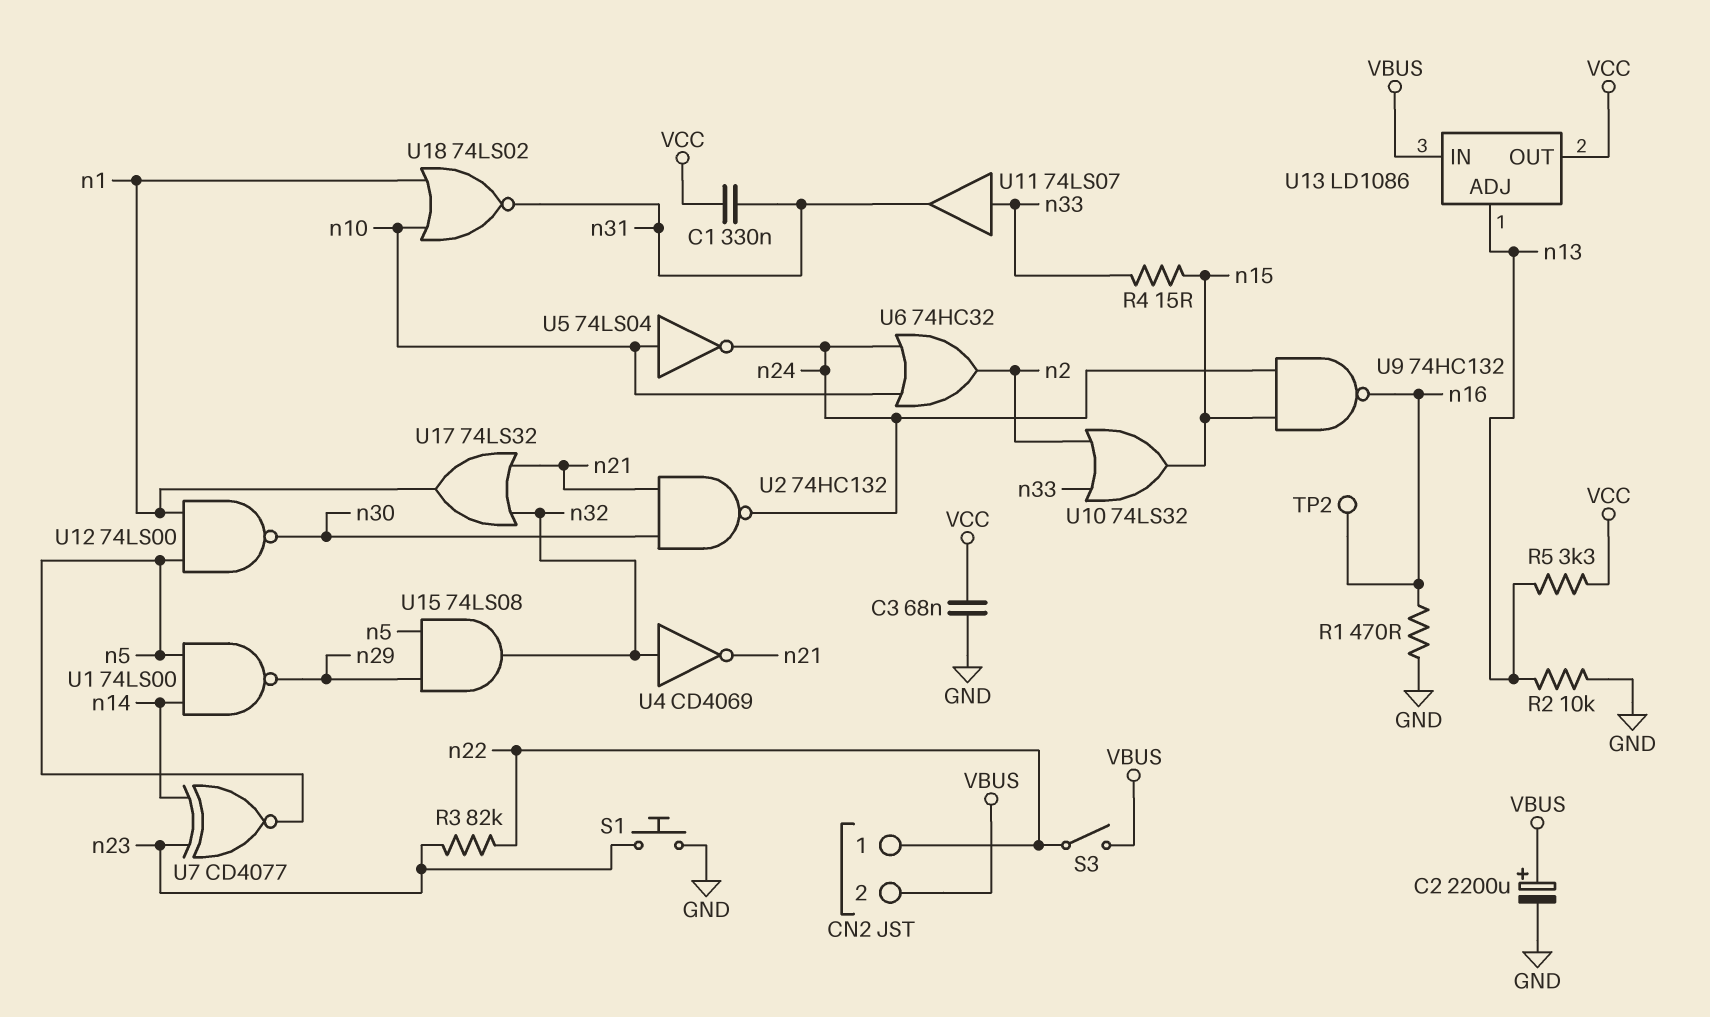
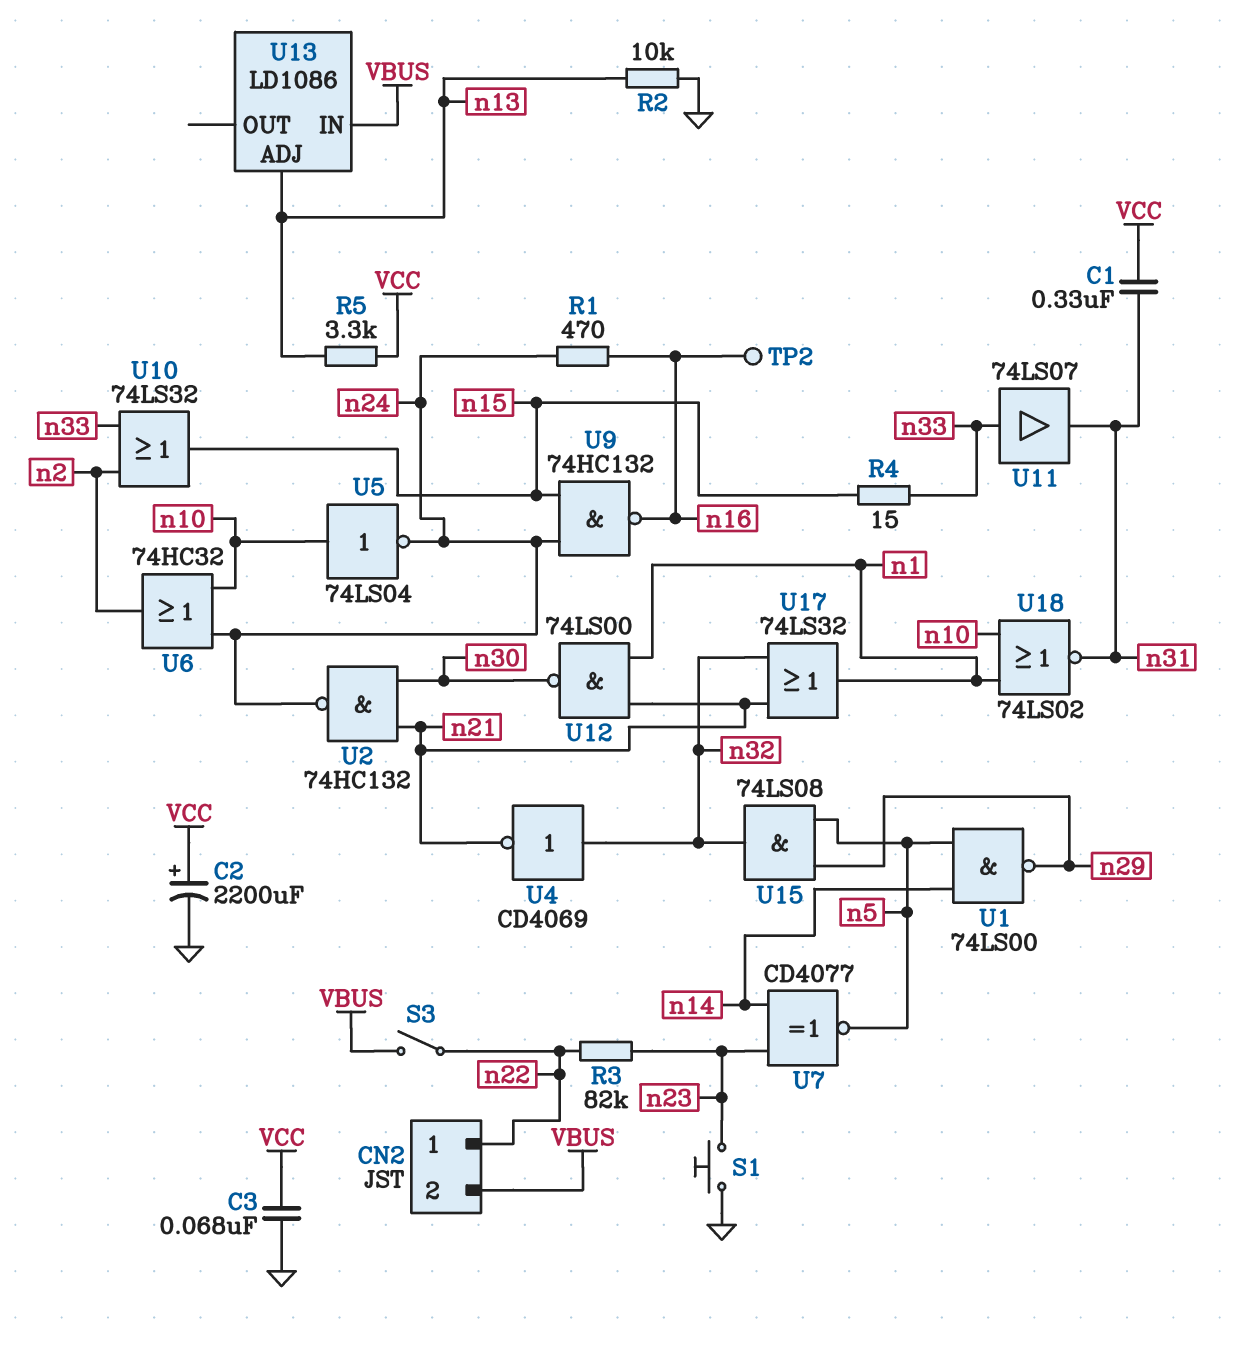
C2: 2200uF (plus VBUS, minus GND) -> 2200uF (plus VCC, minus GND)
R1: 470 (GND, n16) -> 470 (n16, n24)
U12: NAND 74LS00 (in n1, in n5, out n30) -> NAND 74LS00 (in n1, in n21, out n30)
U13 pin OUT: VCC -> none

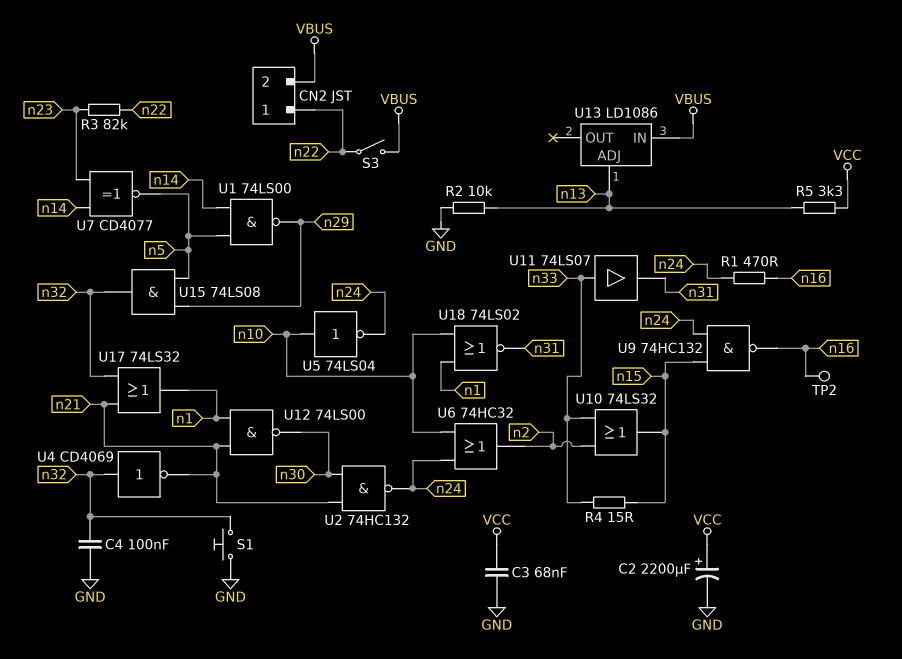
C1: 330nF (VCC, n31) -> none
C4: none -> 100nF (GND, n32)
S1: button (GND, n23) -> button (GND, n32)

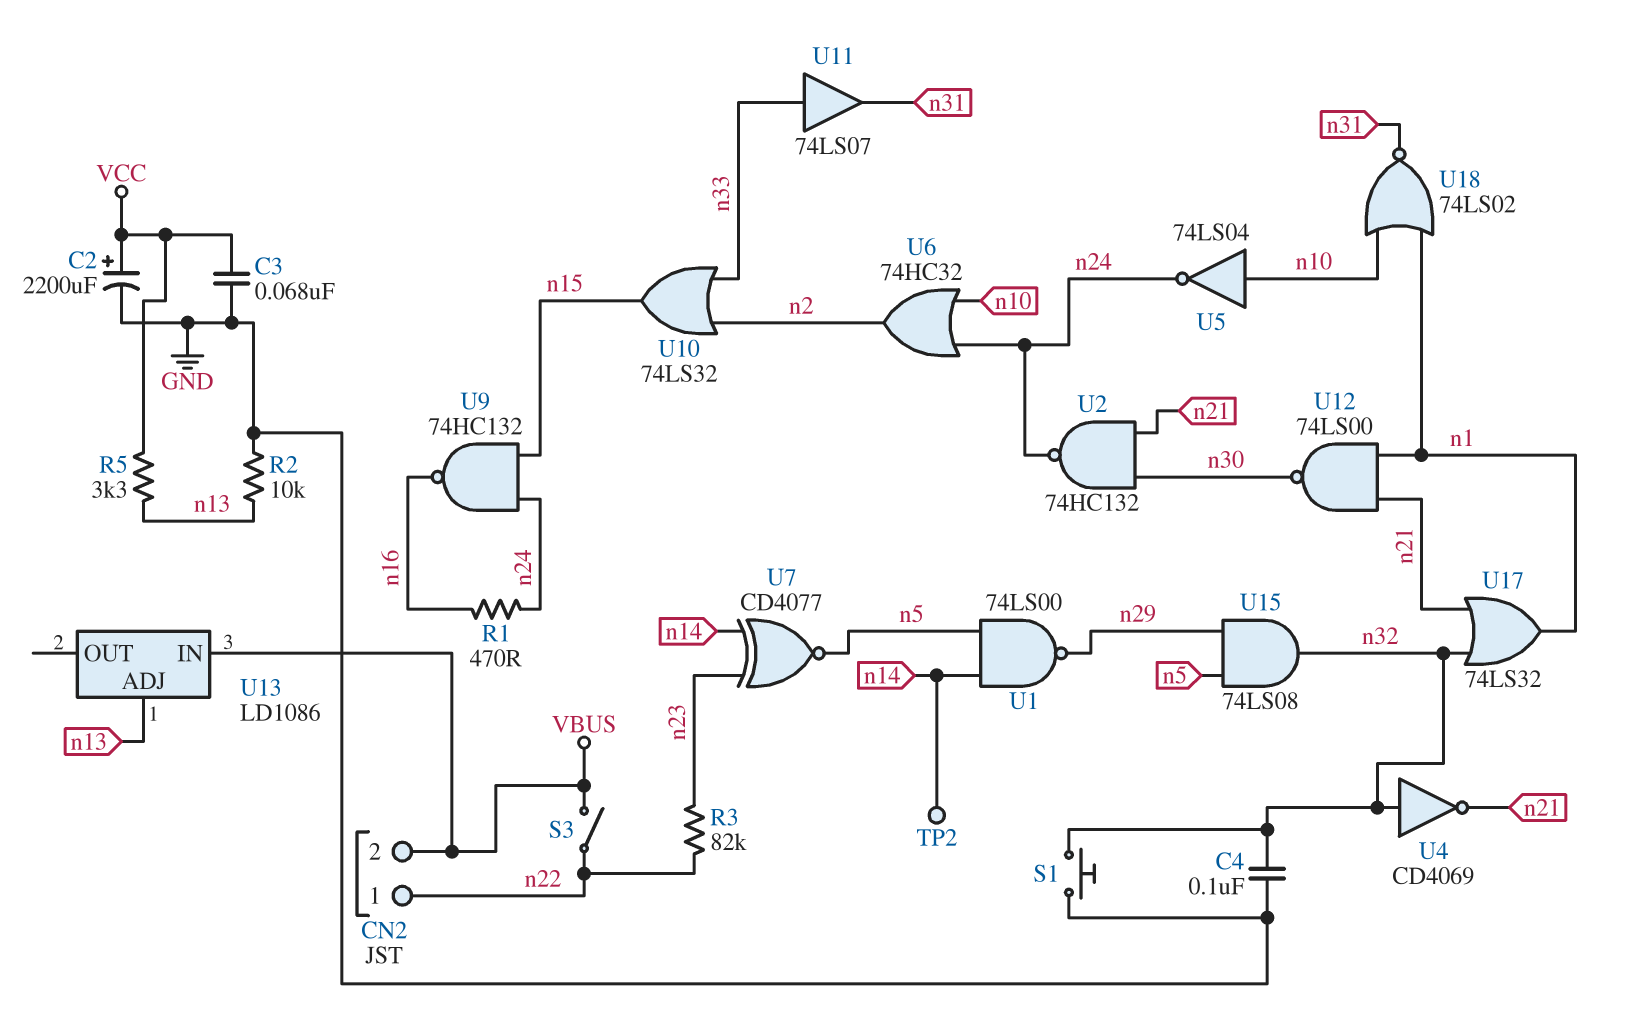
R4: 15 (n15, n33) -> none
TP2: test point (n16) -> test point (n14)

